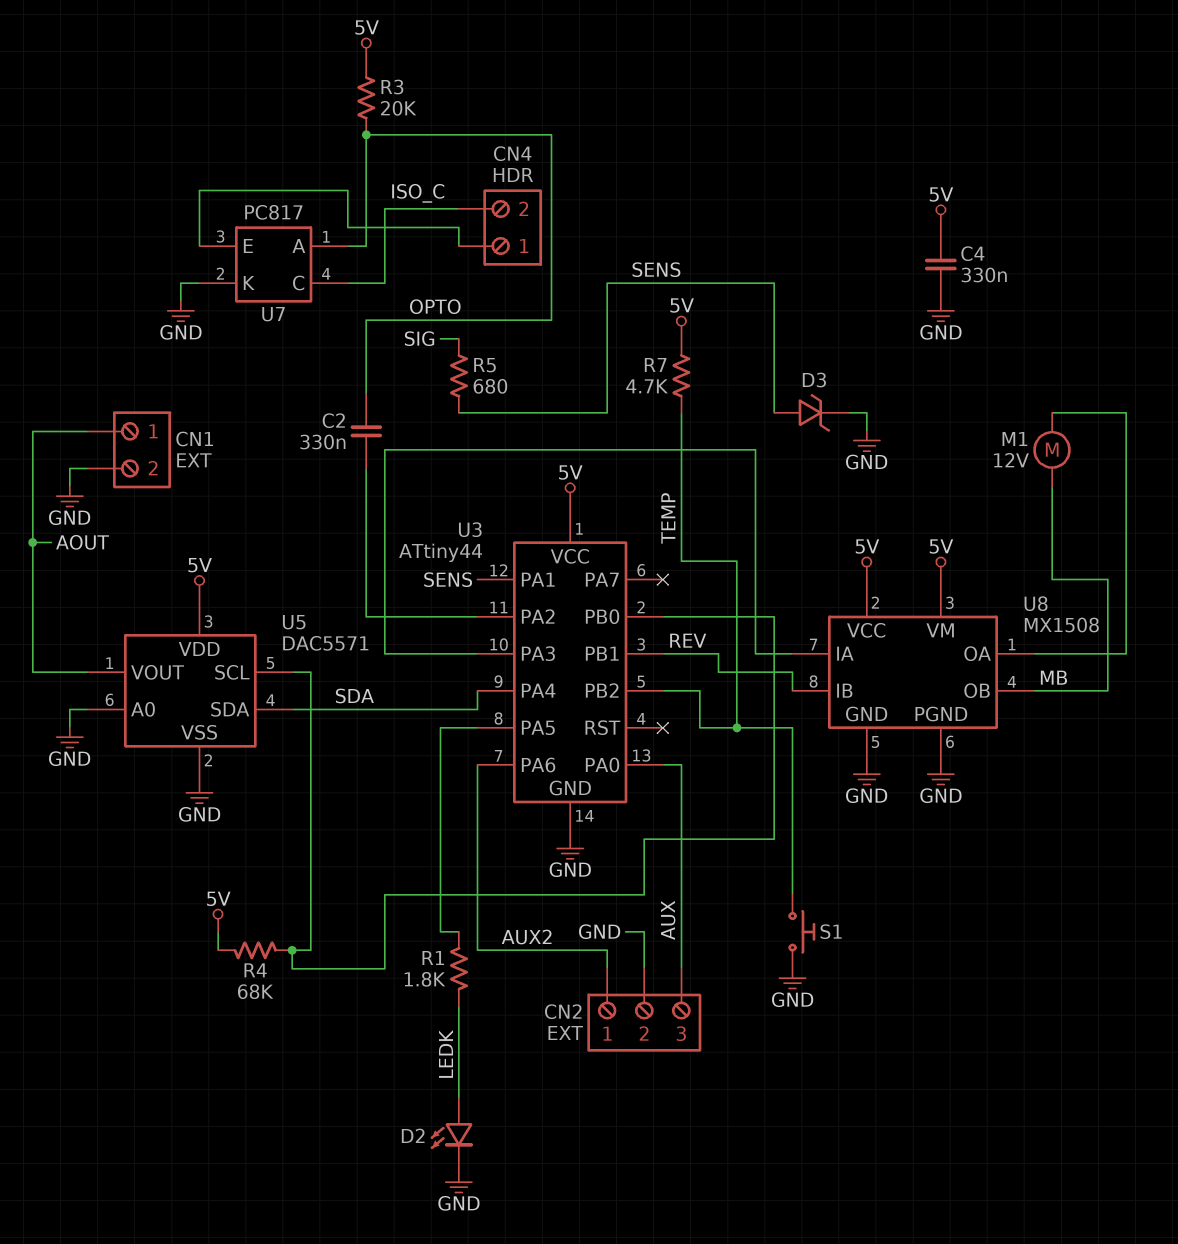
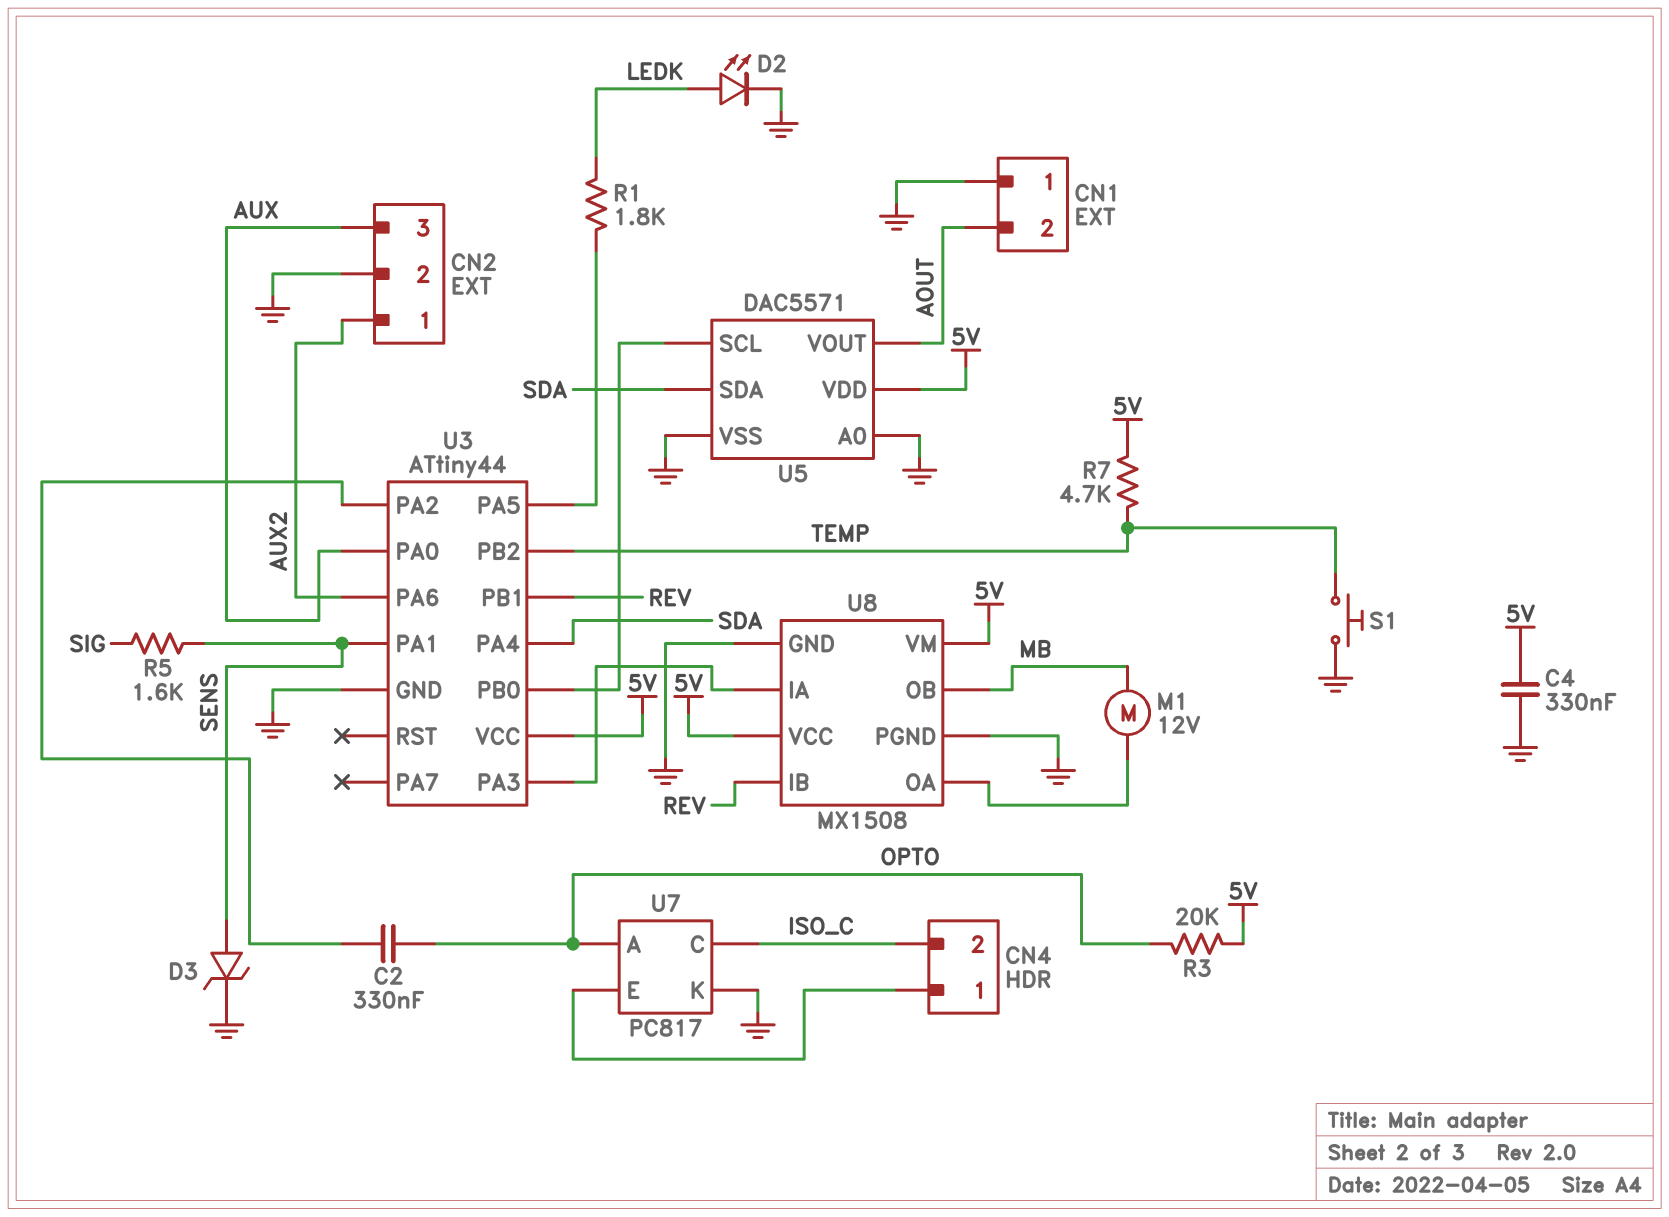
CN1 pin 1: AOUT -> GND
CN1 pin 2: GND -> AOUT
R4: 68k (5V, U3/PB0) -> none
R5: 680 (SENS, SIG) -> 1.6k (SENS, SIG)

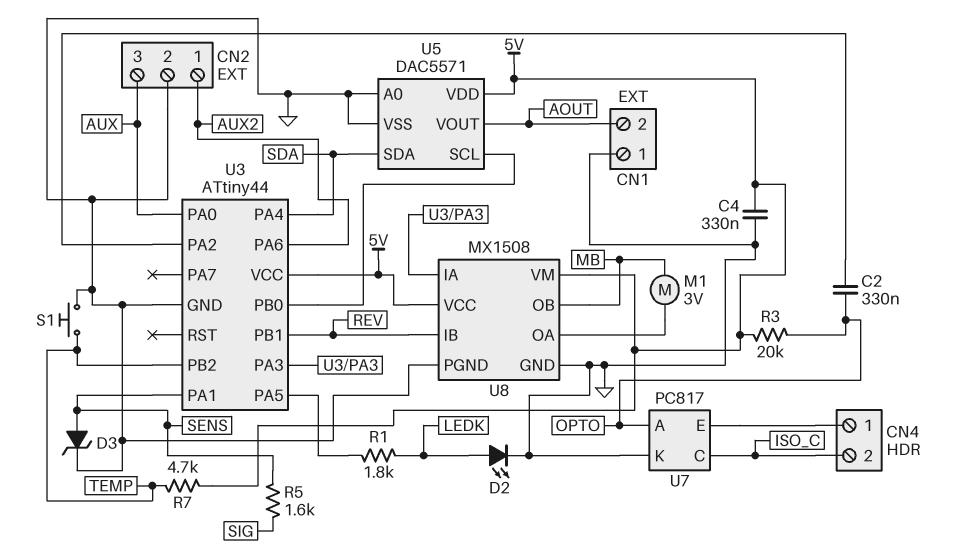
M1: motor 12V (MB, U8/OA) -> motor 3V (MB, U8/OA)

